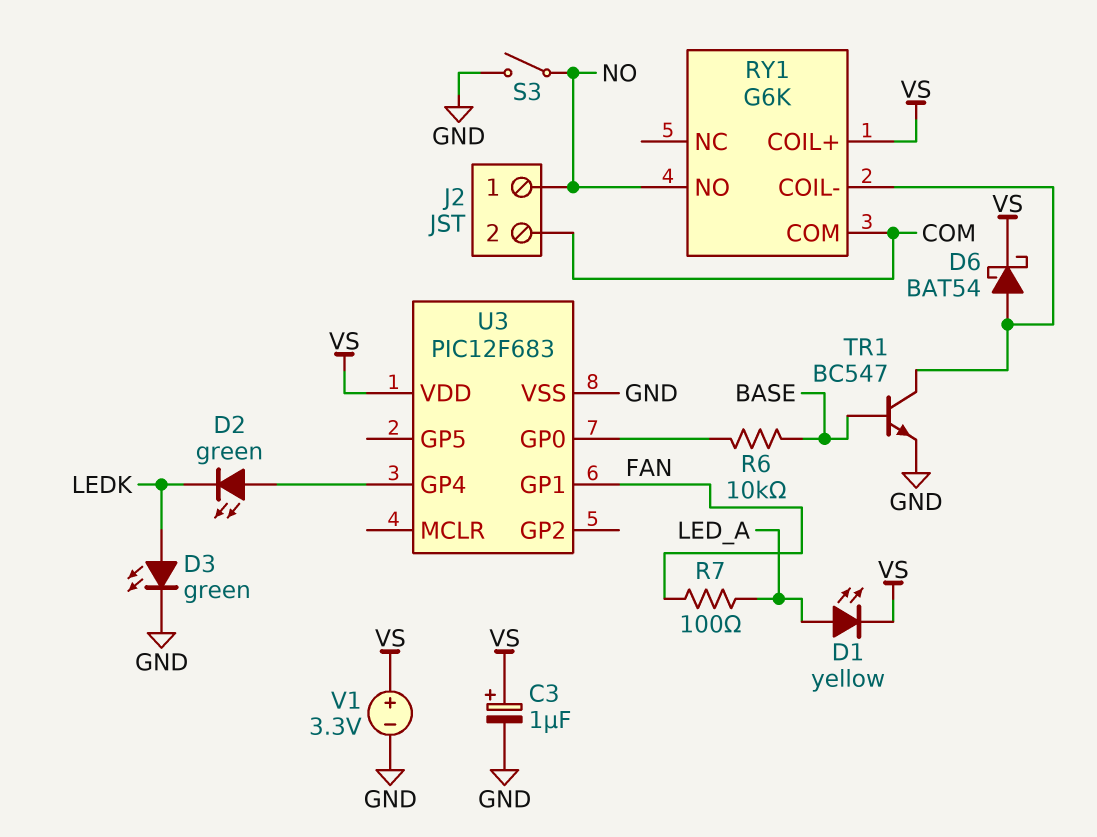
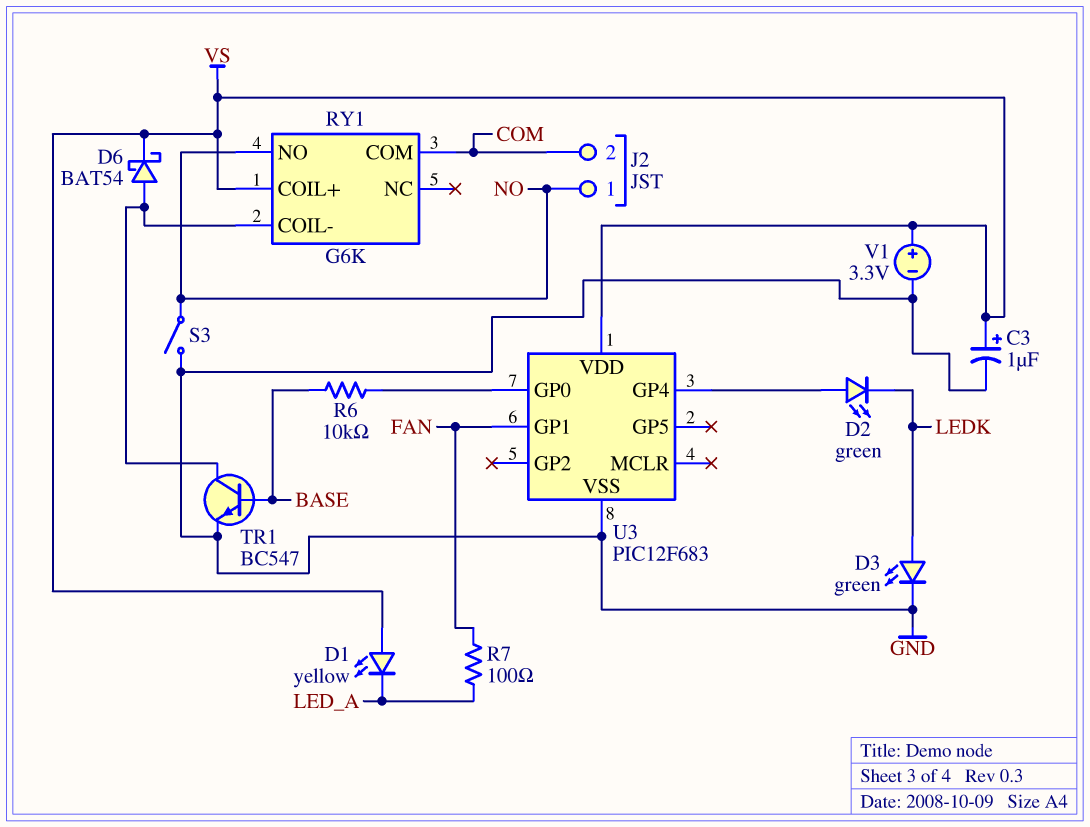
D1: LED yellow (A LED_A, K VS) -> LED yellow (A VS, K LED_A)

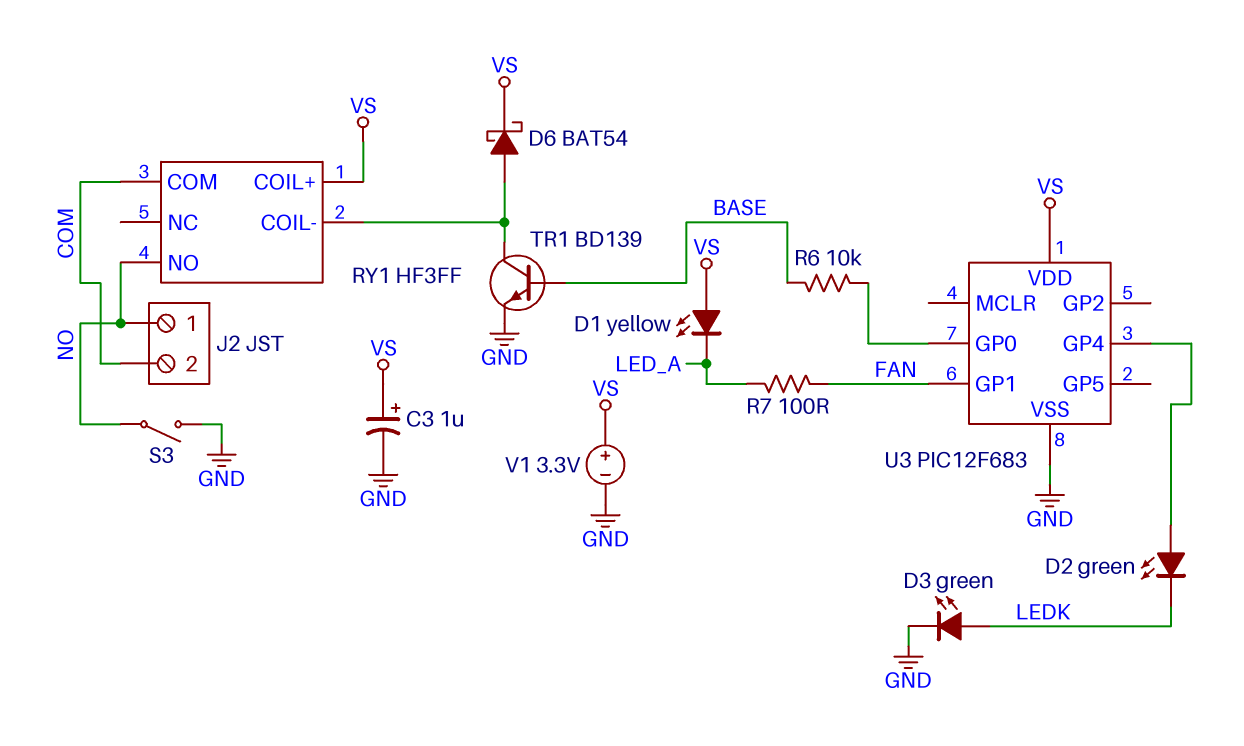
RY1: G6K -> HF3FF
TR1: NPN BC547 (B BASE, C RY1/COIL-, E GND) -> NPN BD139 (B BASE, C RY1/COIL-, E GND)

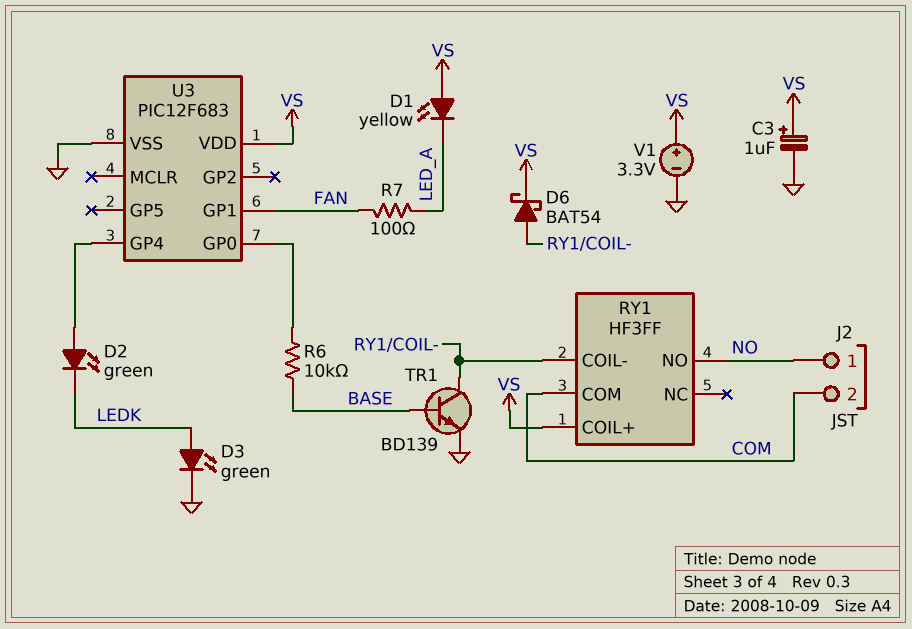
S3: switch (GND, NO) -> none

